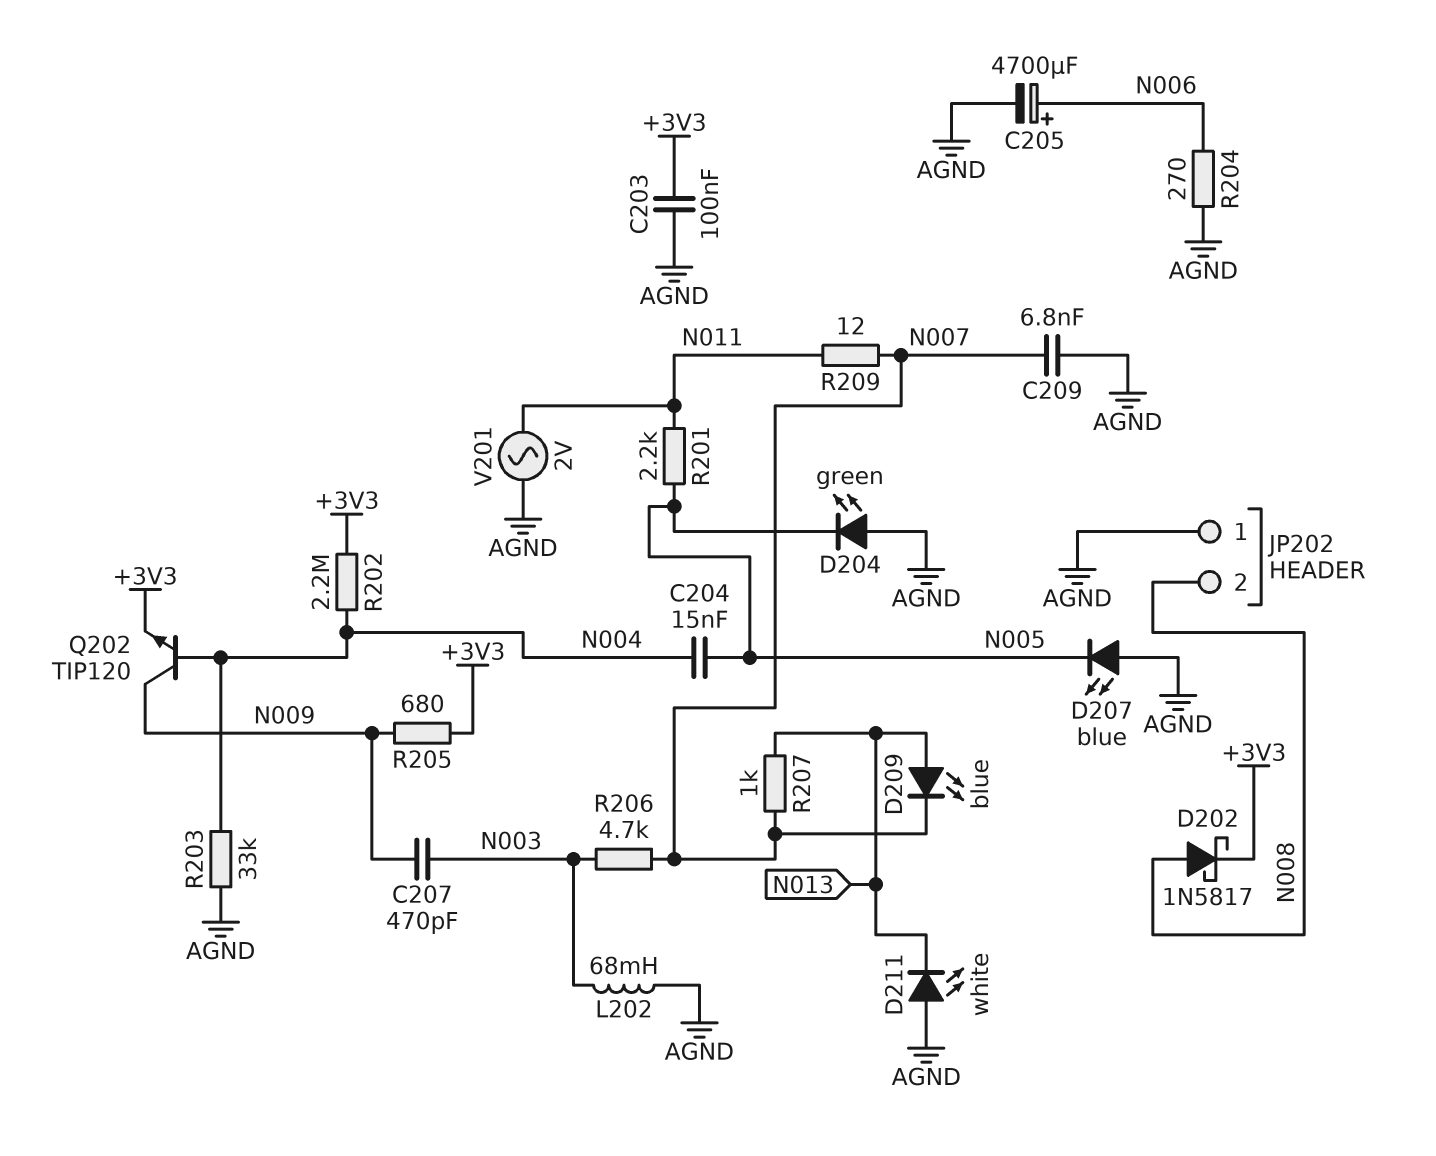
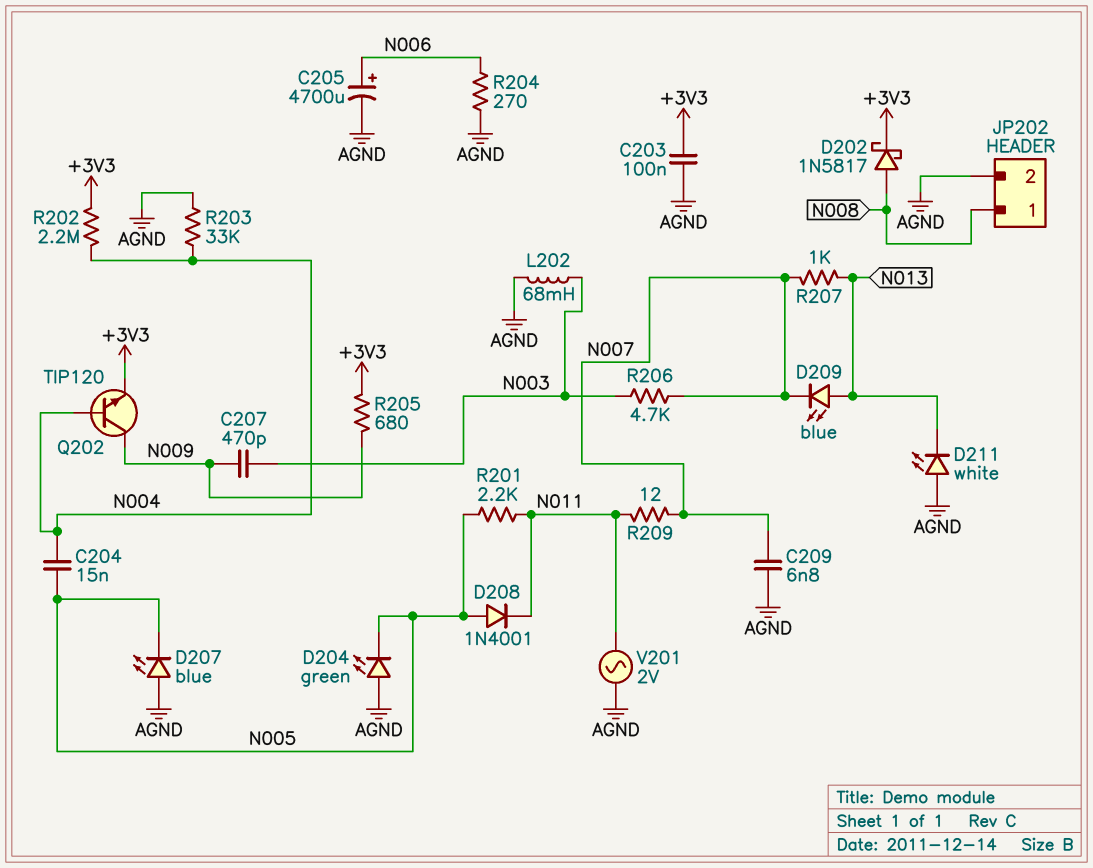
D208: none -> diode 1N4001 (A N005, K N011)
JP202 pin 1: AGND -> N008
JP202 pin 2: N008 -> AGND

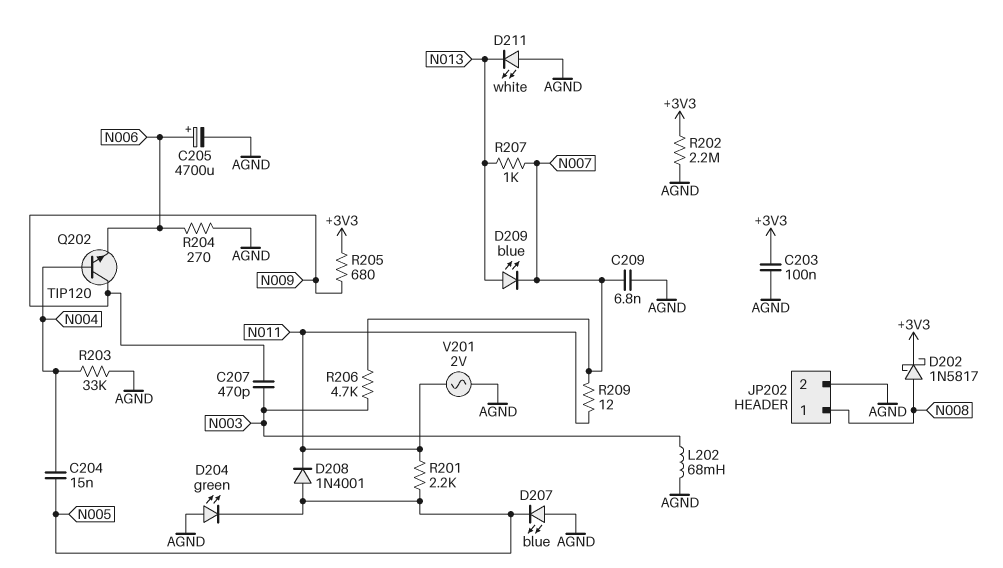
Q202: NPN TIP120 (B N004, C N009, E +3V3) -> NPN TIP120 (B N004, C N009, E N006)
R202: 2.2M (+3V3, N004) -> 2.2M (+3V3, AGND)

